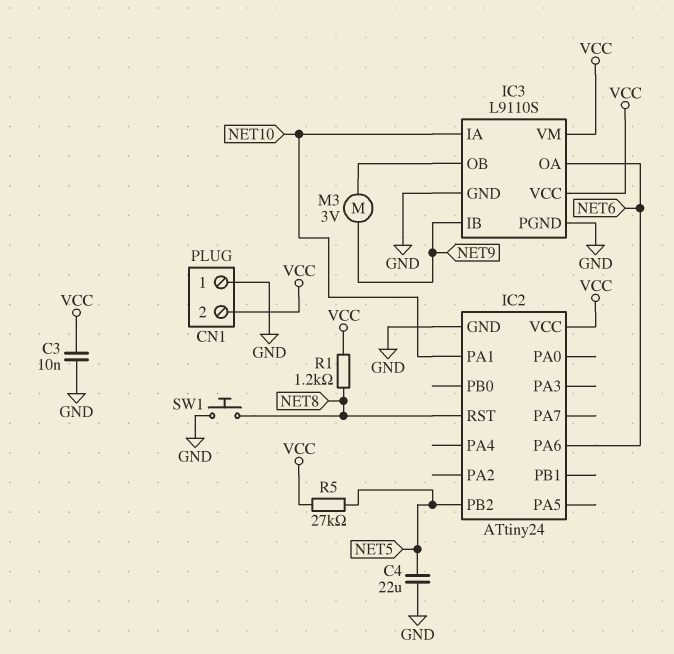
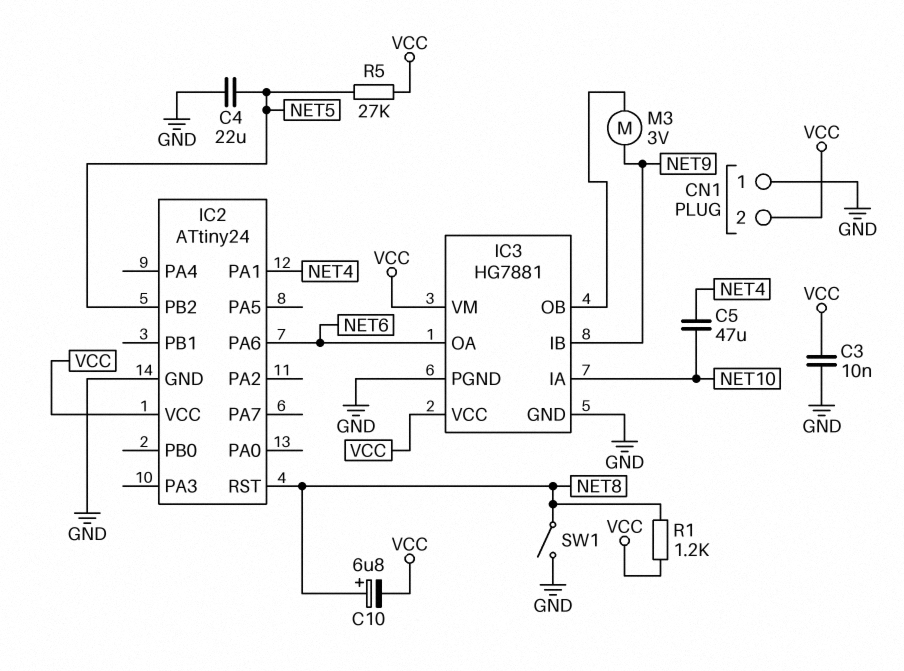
C5: none -> 47uF (NET4, NET10)
C10: none -> 6.8uF (plus NET8, minus VCC)
IC2 pin PA1: NET10 -> NET4
IC3: L9110S -> HG7881
SW1: button (GND, NET8) -> switch (GND, NET8)

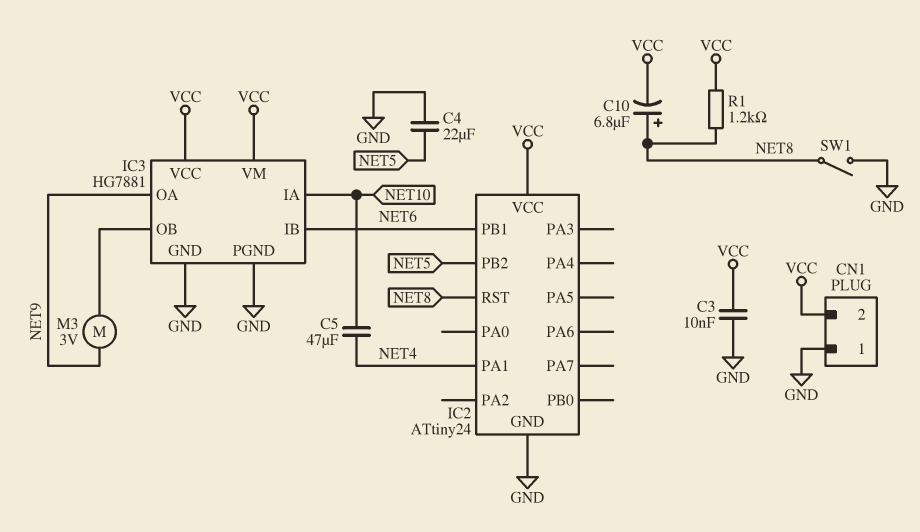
IC2 pin PA6: NET6 -> none
IC2 pin PB1: none -> NET6
IC3 pin IB: NET9 -> NET6
IC3 pin OA: NET6 -> NET9
R5: 27k (NET5, VCC) -> none

